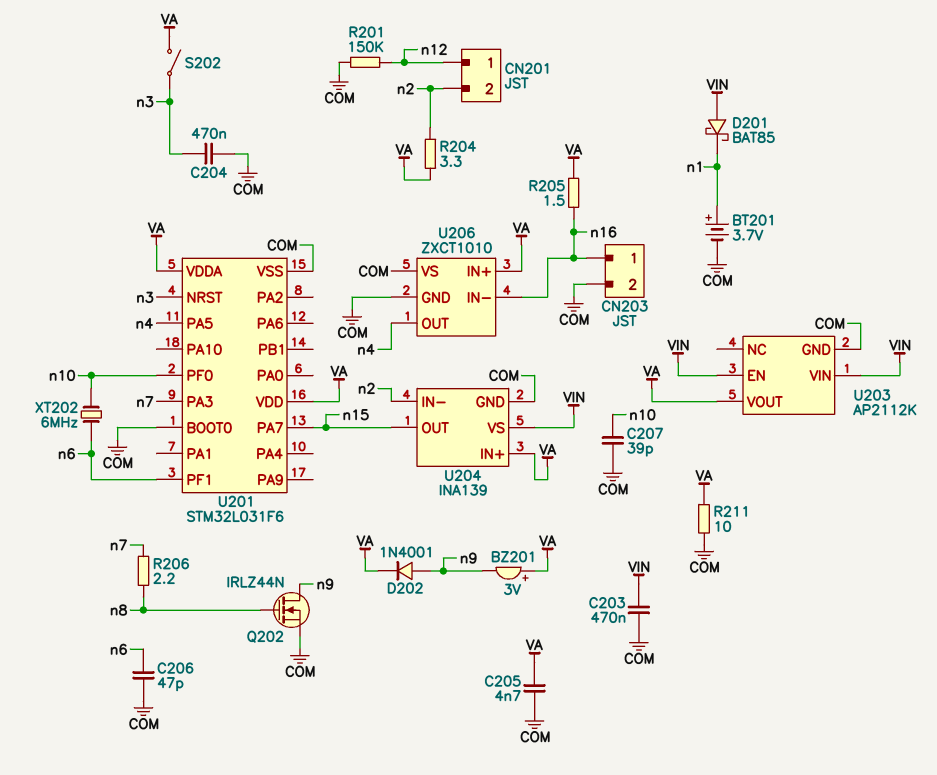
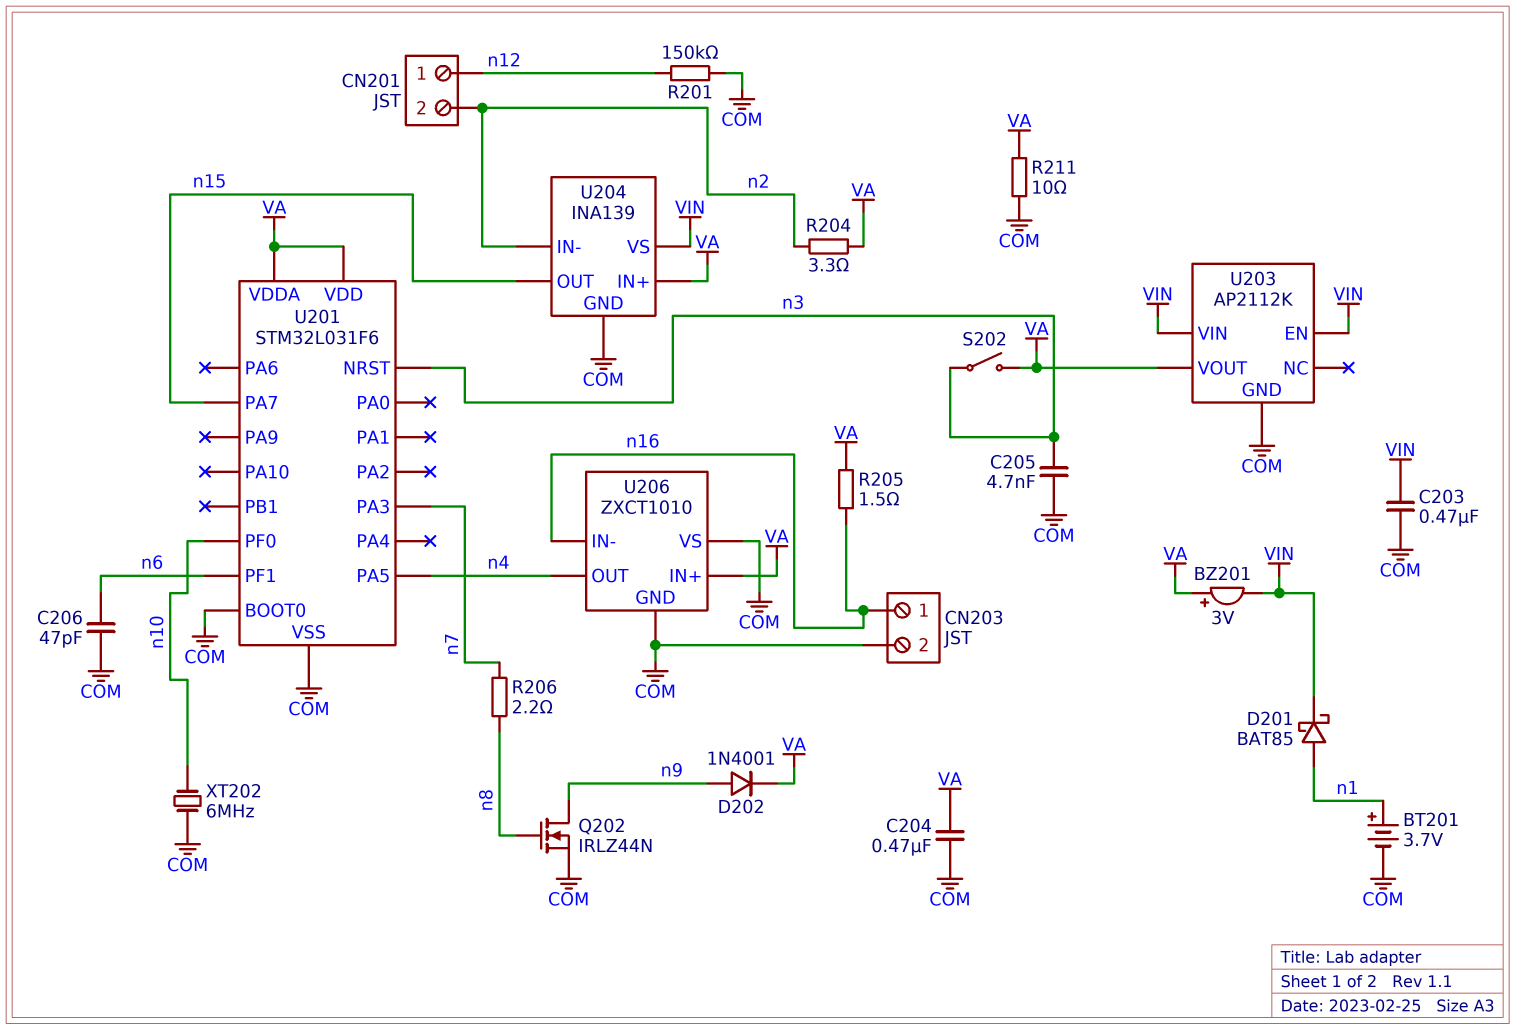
BZ201: buzzer 3V (plus VA, minus n9) -> buzzer 3V (plus VA, minus VIN)
C204: 470nF (COM, n3) -> 470nF (COM, VA)
C205: 4.7nF (COM, VA) -> 4.7nF (COM, n3)
C207: 39pF (COM, n10) -> none
D201: schottky BAT85 (A VIN, K n1) -> schottky BAT85 (A n1, K VIN)
XT202: 6MHz (n6, n10) -> 6MHz (COM, n10)

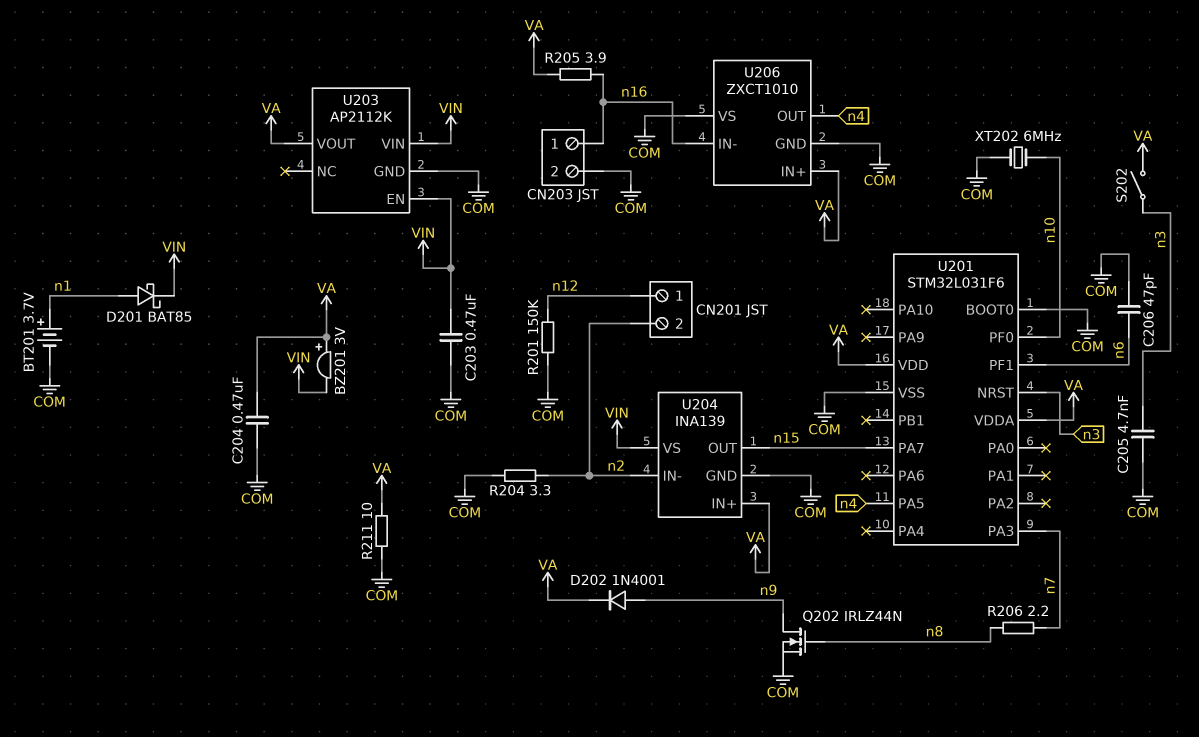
R204: 3.3 (VA, n2) -> 3.3 (COM, n2)
R205: 1.5 (VA, n16) -> 3.9 (VA, n16)

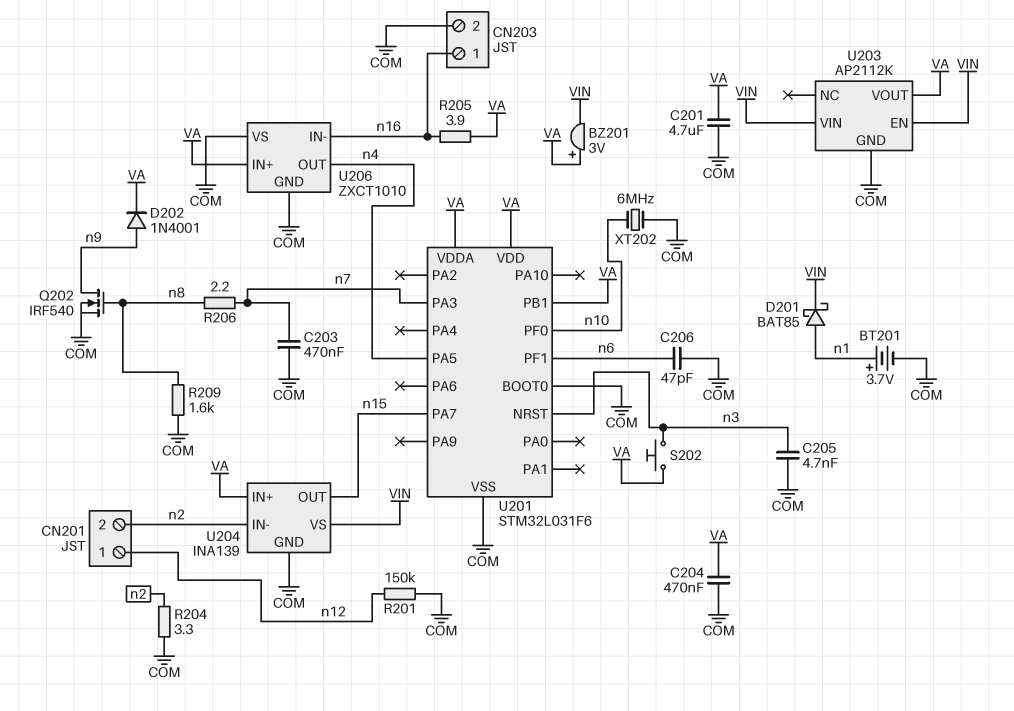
C201: none -> 4.7uF (COM, VA)
C203: 470nF (COM, VIN) -> 470nF (COM, n7)
Q202: NMOS IRLZ44N (G n8, D n9, S COM) -> NMOS IRF540 (G n8, D n9, S COM)
R209: none -> 1.6k (COM, n8)
R211: 10 (COM, VA) -> none
S202: switch (VA, n3) -> button (VA, n3)
U201 pin PB1: none -> VA

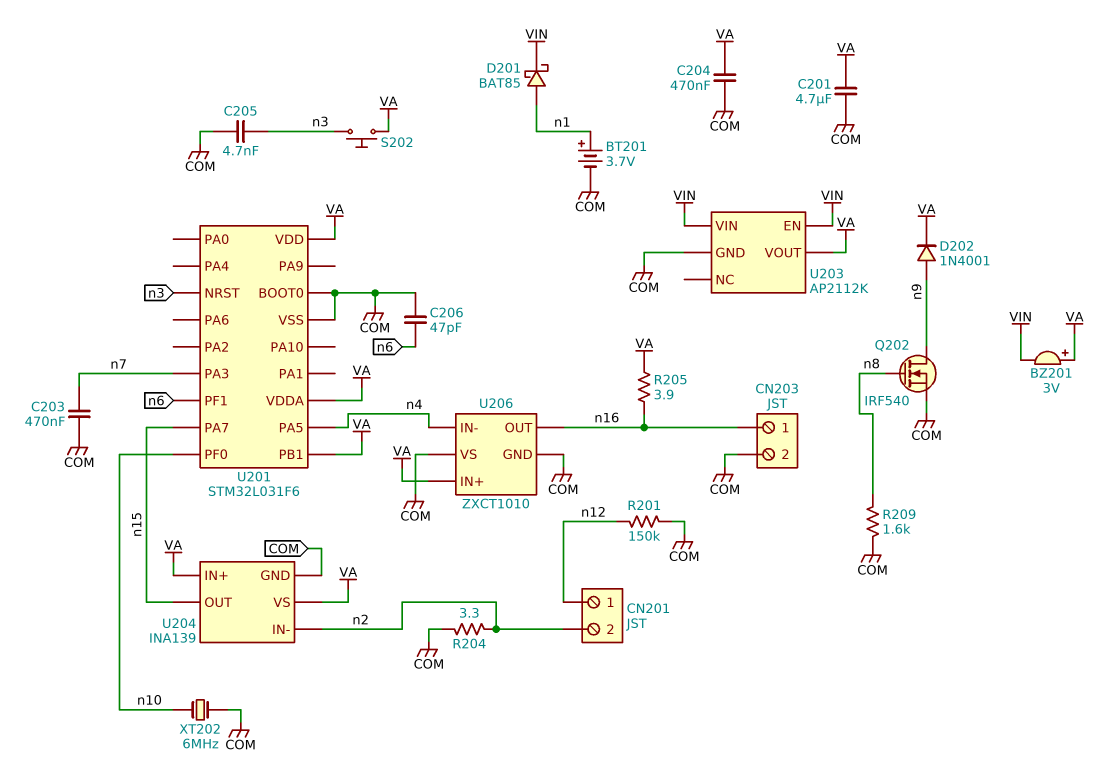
R206: 2.2 (n7, n8) -> none
U204 pin VS: VIN -> VA
U206 pin IN-: n16 -> n4
U206 pin OUT: n4 -> n16

